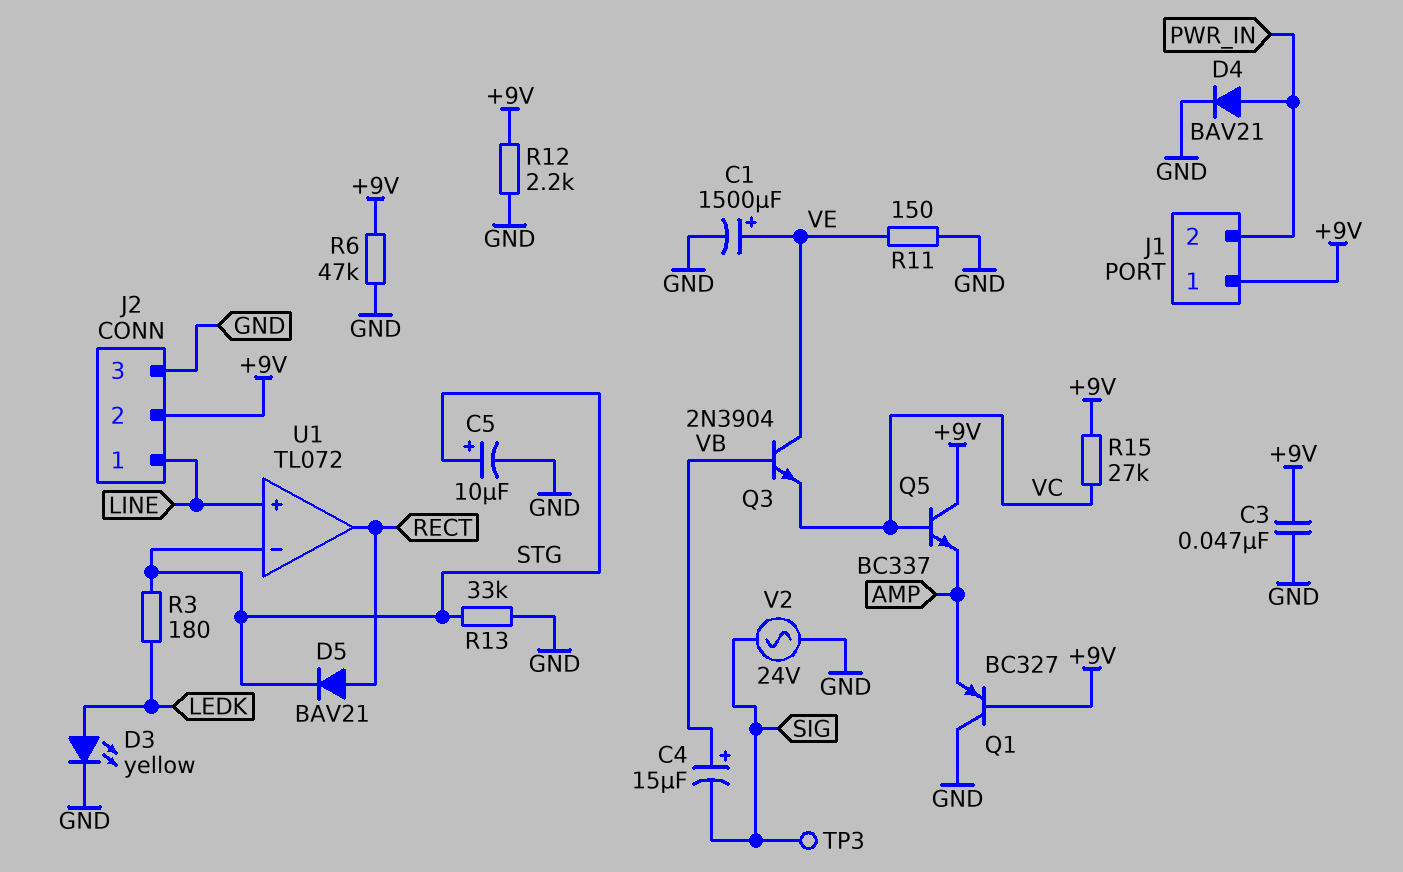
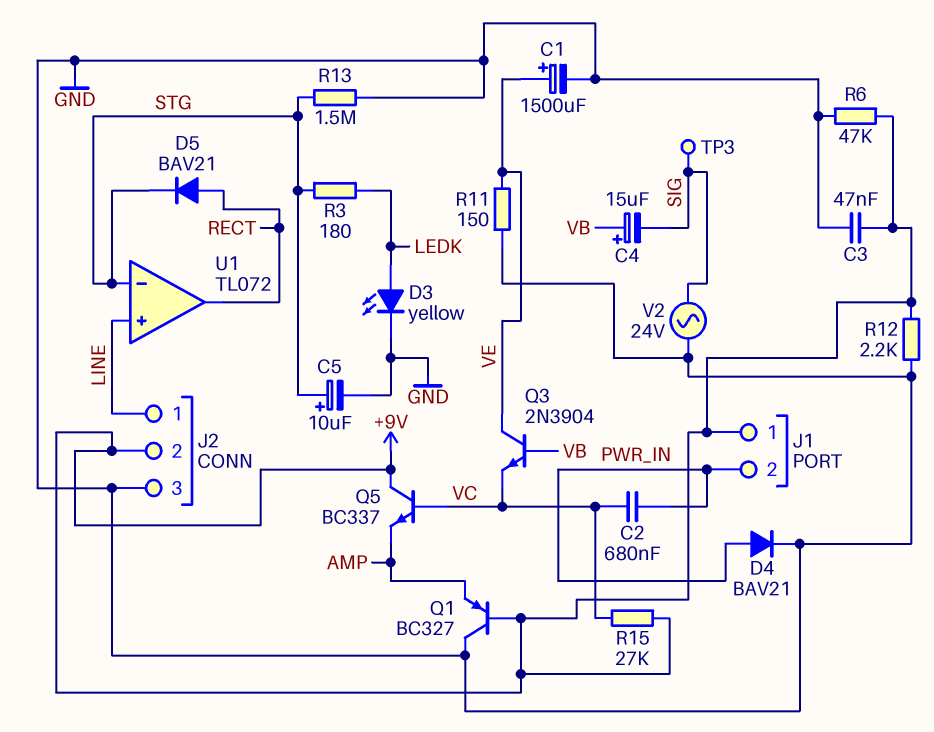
C2: none -> 680nF (PWR_IN, VC)
R13: 33k (GND, STG) -> 1.5M (GND, STG)

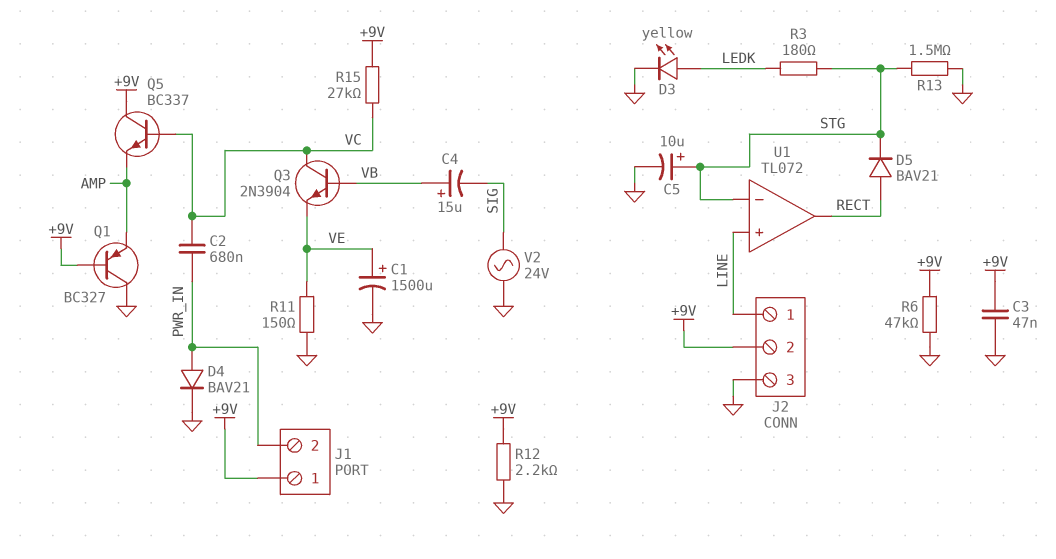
Q3: NPN 2N3904 (B VB, C VE, E VC) -> NPN 2N3904 (B VB, C VC, E VE)
TP3: test point (SIG) -> none

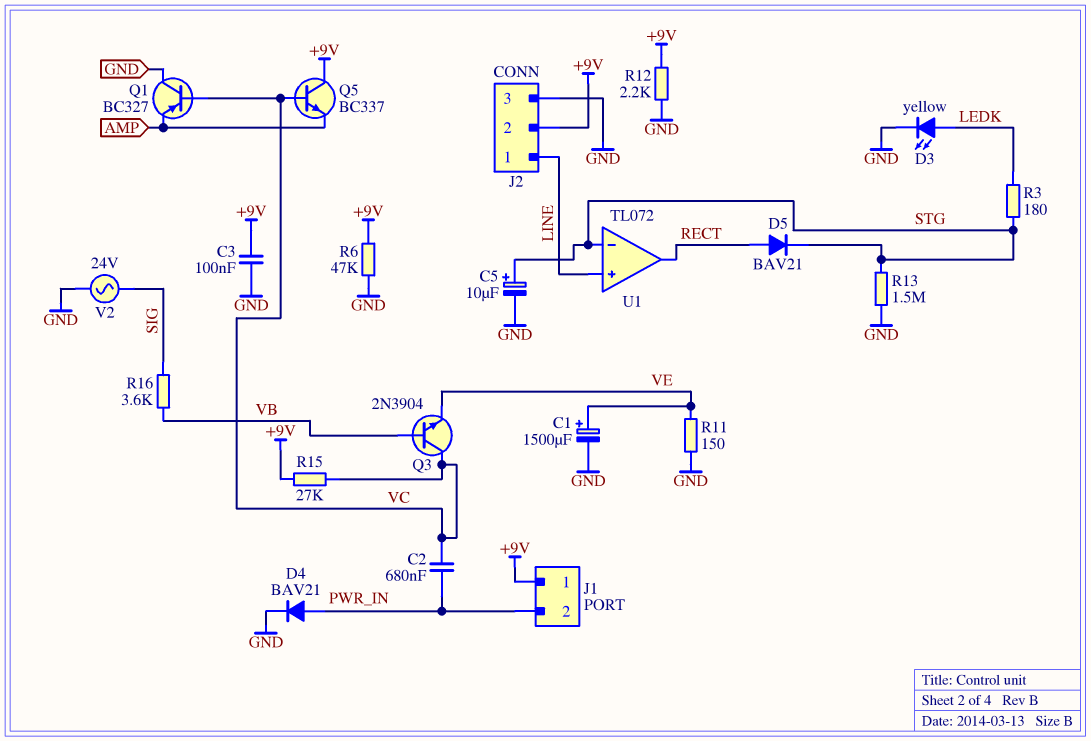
C3: 47nF (+9V, GND) -> 100nF (+9V, GND)
C4: 15uF (plus VB, minus SIG) -> none
Q1: PNP BC327 (B +9V, C GND, E AMP) -> PNP BC327 (B VC, C GND, E AMP)
R16: none -> 3.6k (SIG, VB)

